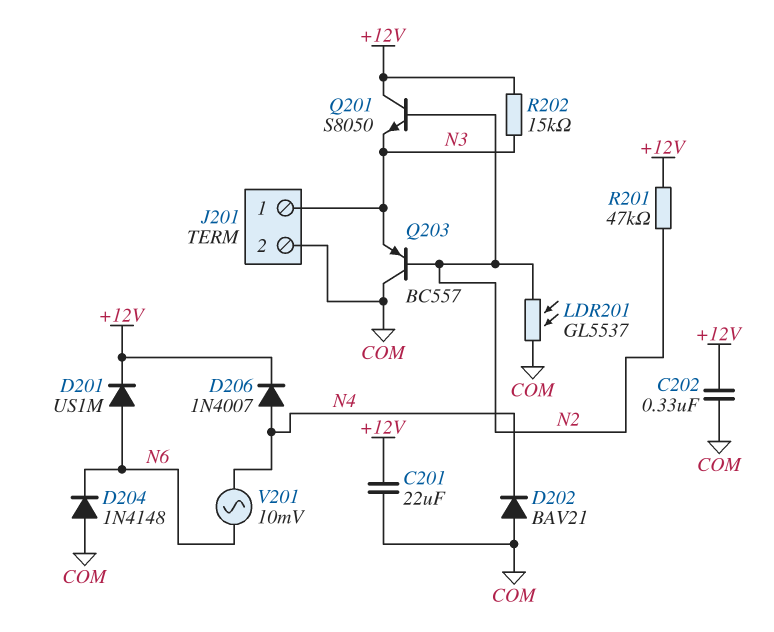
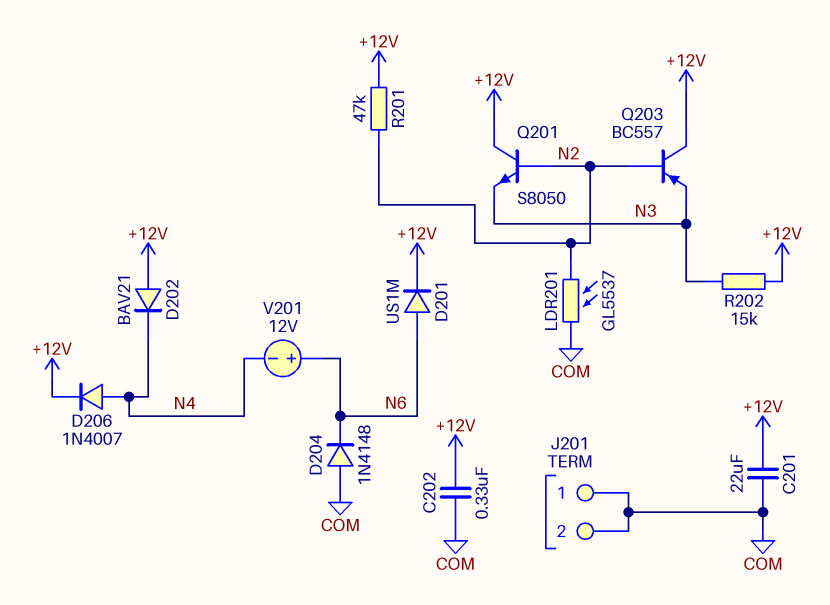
D202: diode BAV21 (A COM, K N4) -> diode BAV21 (A +12V, K N4)
J201 pin 1: N3 -> COM
Q203: PNP BC557 (B N2, C COM, E N3) -> PNP BC557 (B N2, C +12V, E N3)
V201: AC 10mV (N4, N6) -> 12V (plus N6, minus N4)

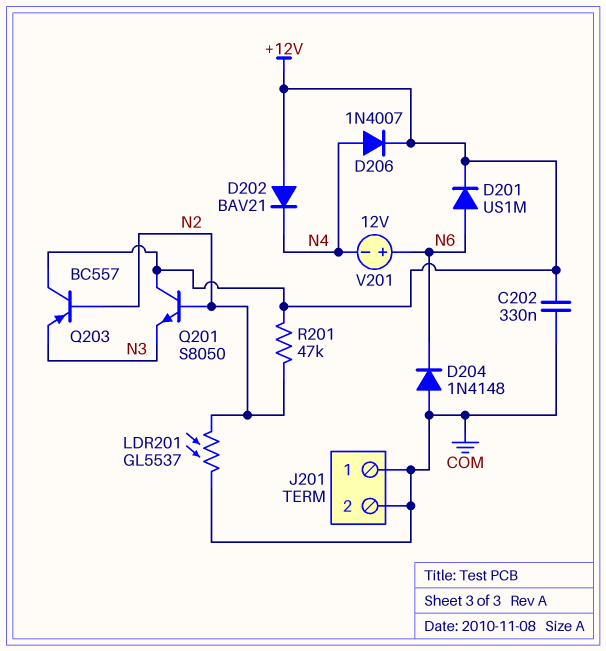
C201: 22uF (+12V, COM) -> none
R202: 15k (+12V, N3) -> none

